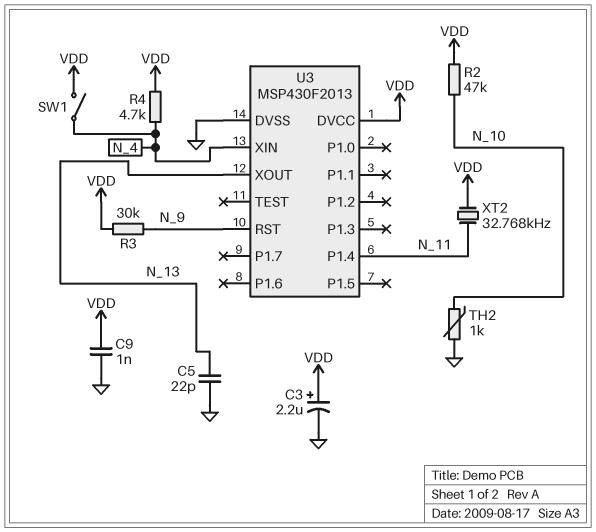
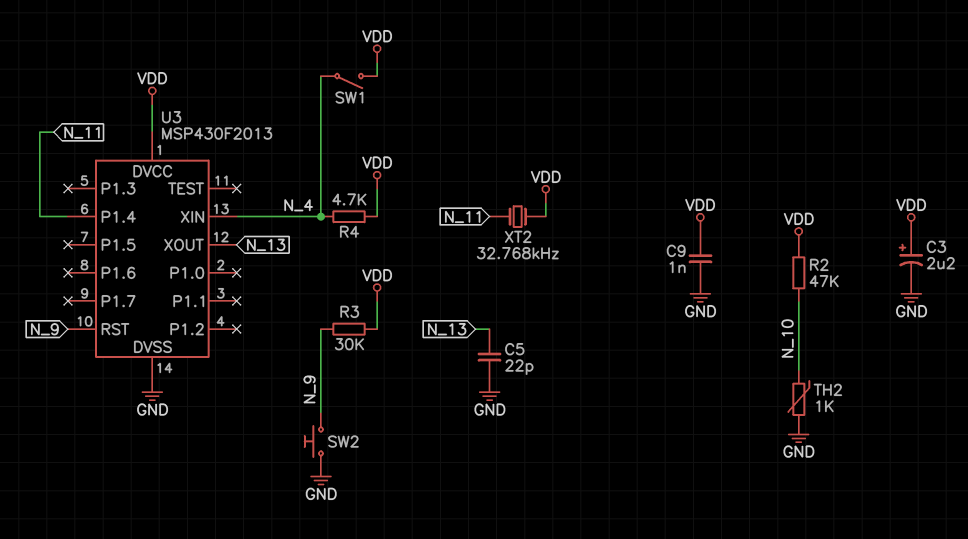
SW2: none -> button (GND, N_9)

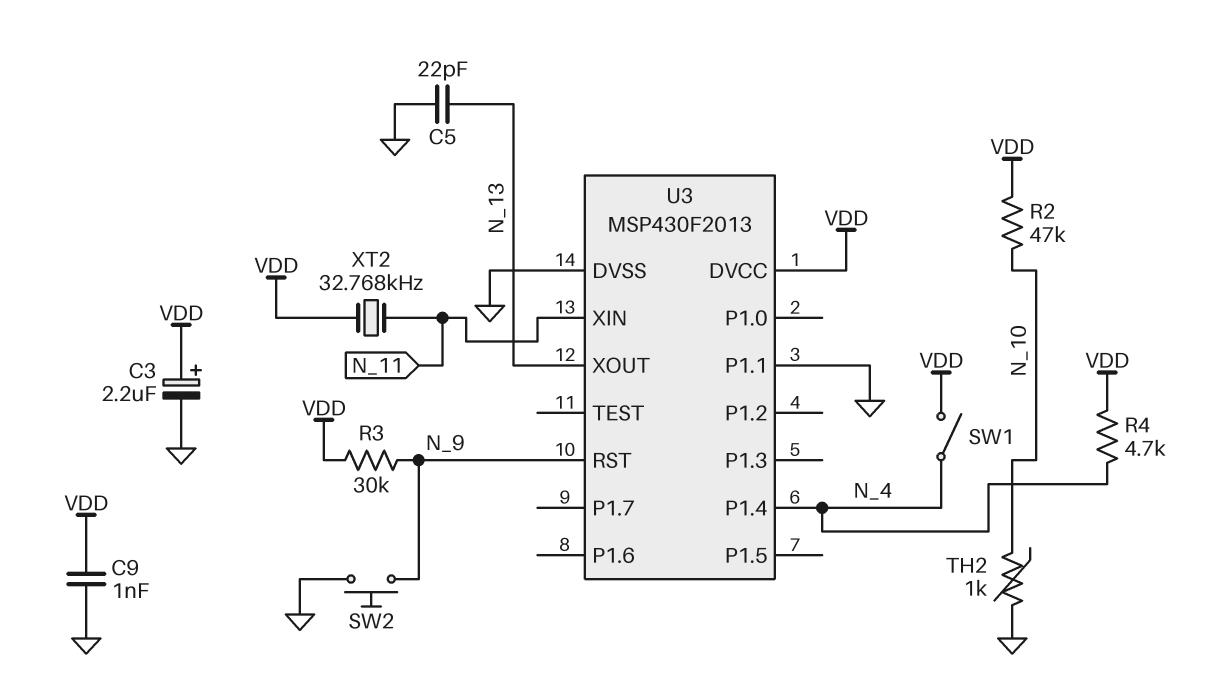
U3 pin P1.1: none -> GND
U3 pin P1.4: N_11 -> N_4
U3 pin XIN: N_4 -> N_11

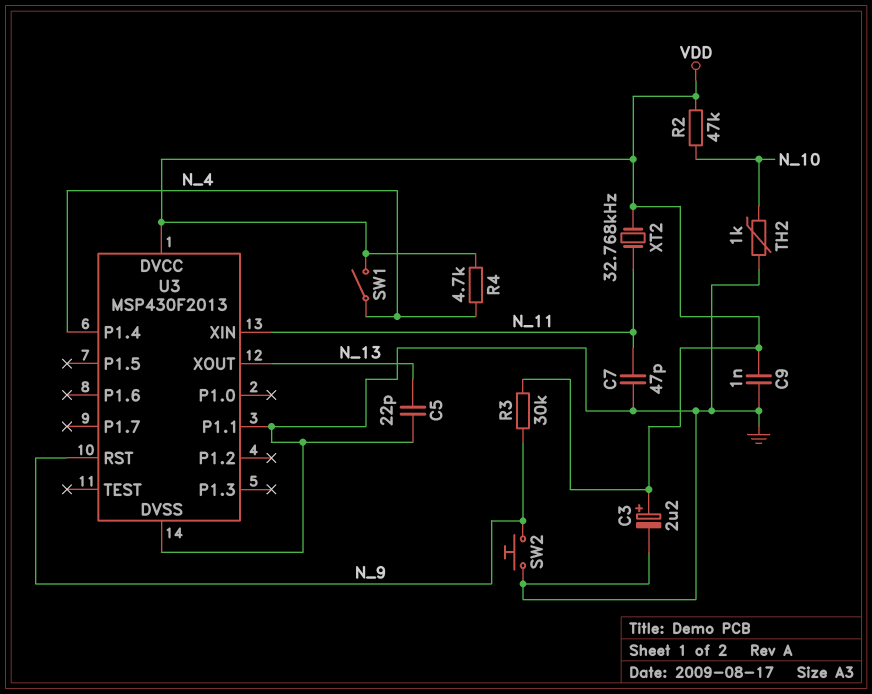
C7: none -> 47pF (GND, N_11)

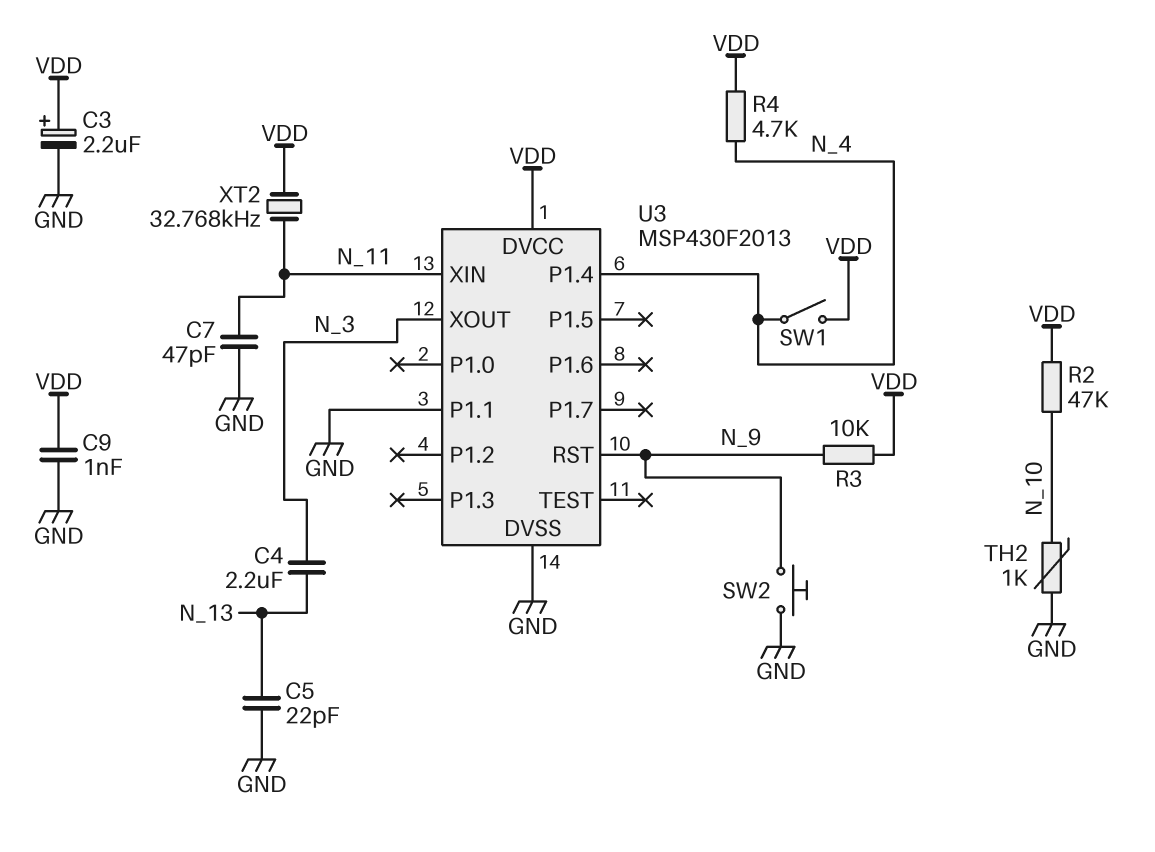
C4: none -> 2.2uF (N_3, N_13)
R3: 30k (N_9, VDD) -> 10k (N_9, VDD)
U3 pin XOUT: N_13 -> N_3

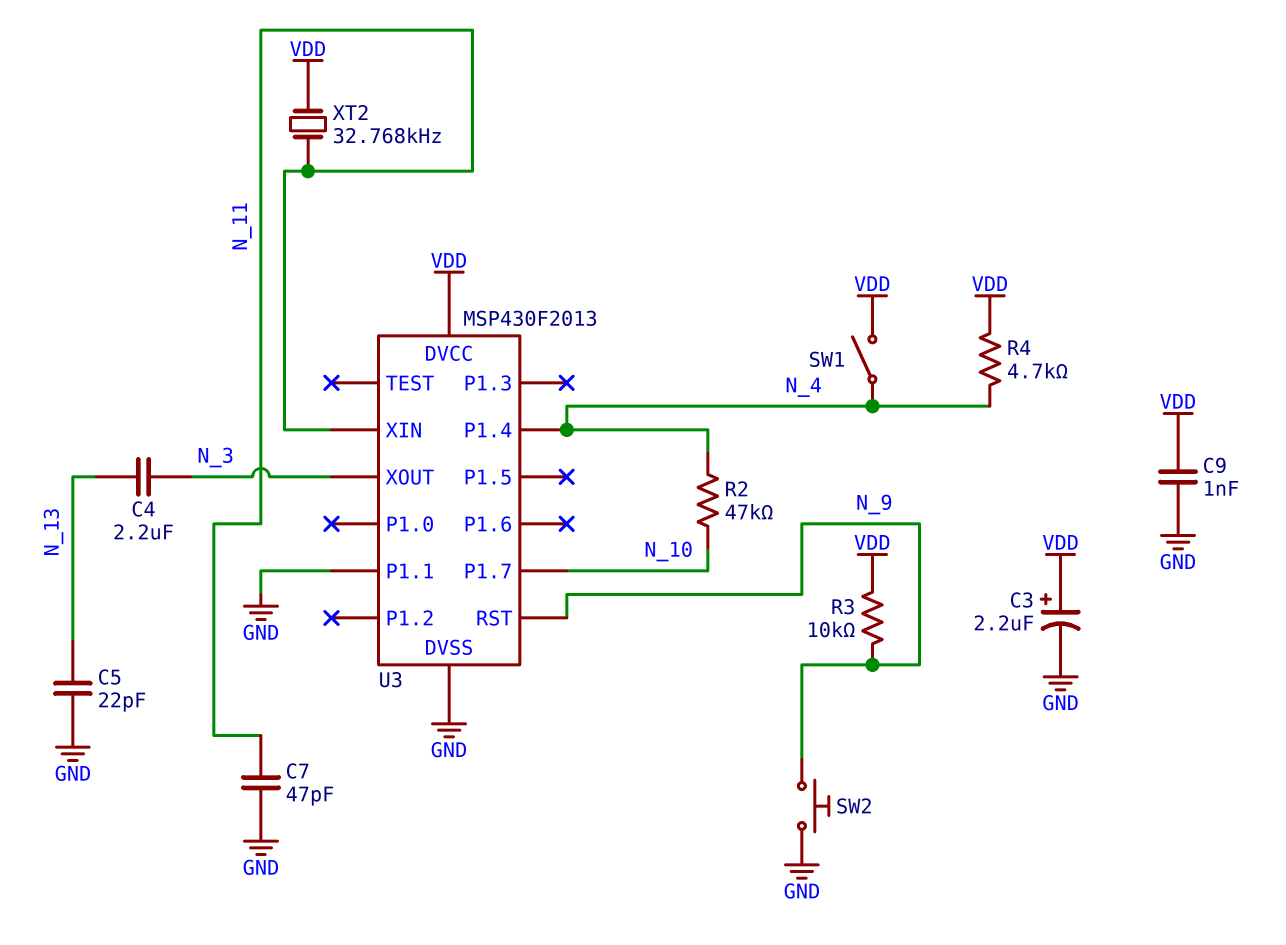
R2: 47k (N_10, VDD) -> 47k (N_4, N_10)
TH2: 1k (GND, N_10) -> none
U3 pin P1.7: none -> N_10

